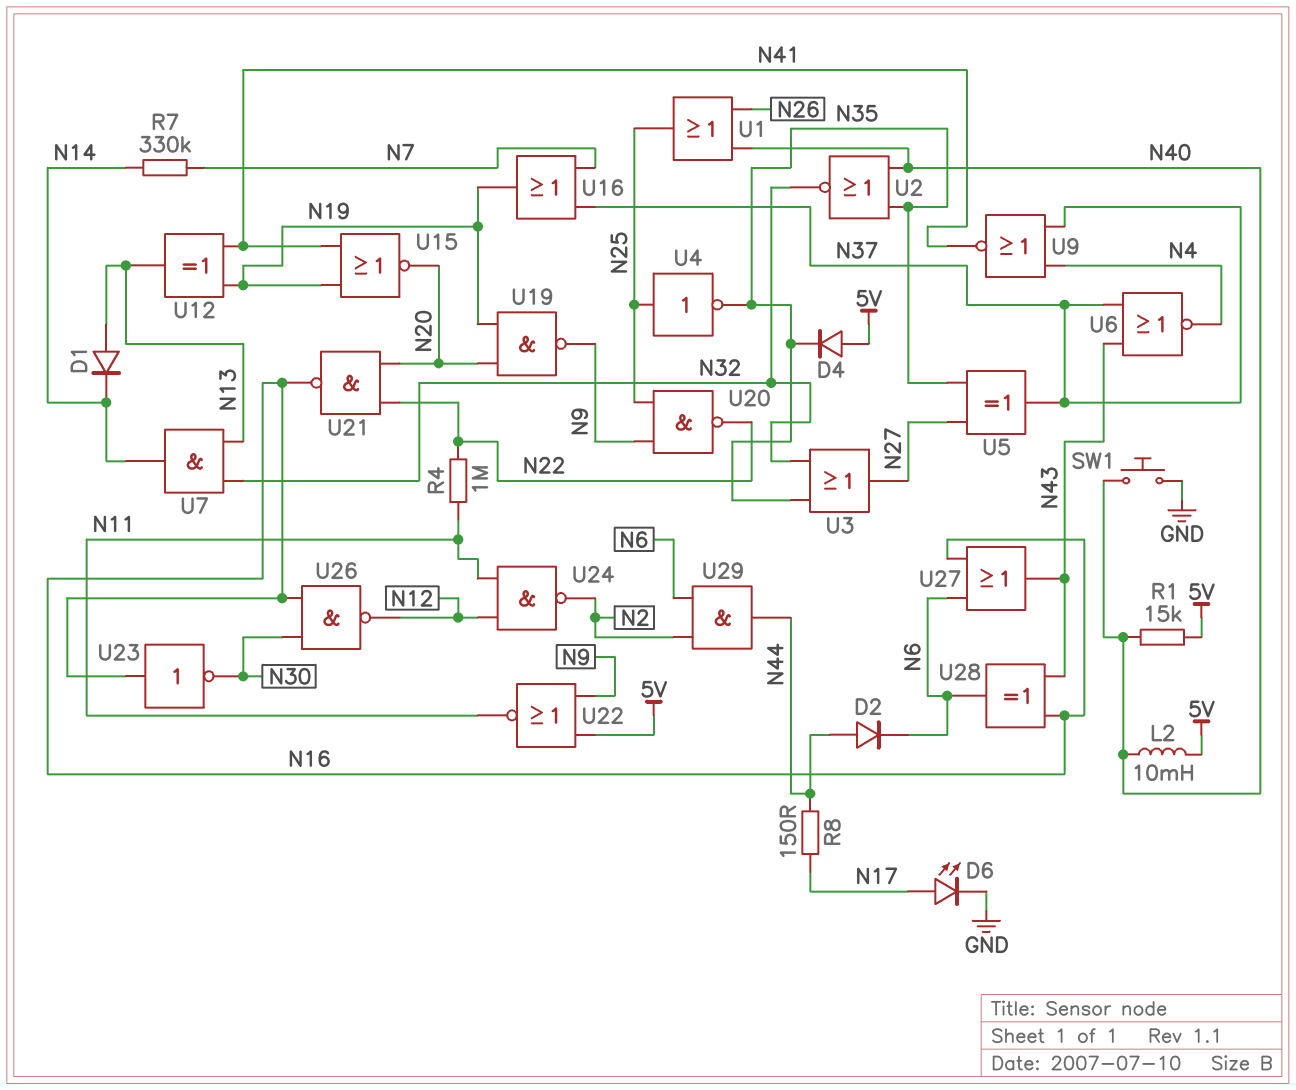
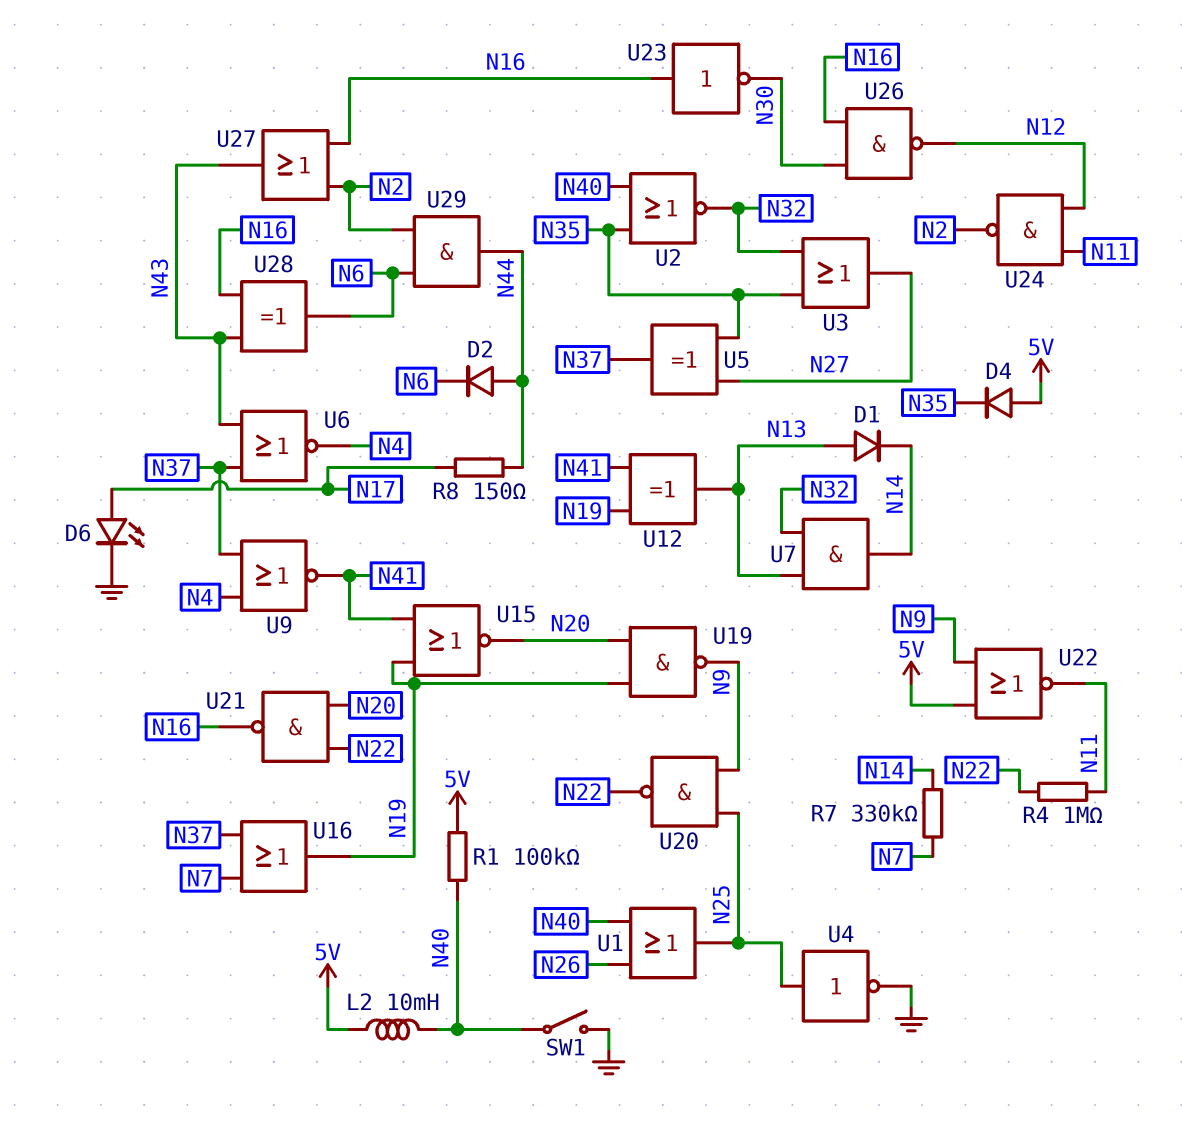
R1: 15k (5V, N40) -> 100k (5V, N40)
SW1: button (GND, N40) -> switch (GND, N40)
U4: NOT (in N25, out N35) -> NOT (in N25, out GND)
U27: OR (in N6, in N16, out N43) -> OR (in N2, in N16, out N43)

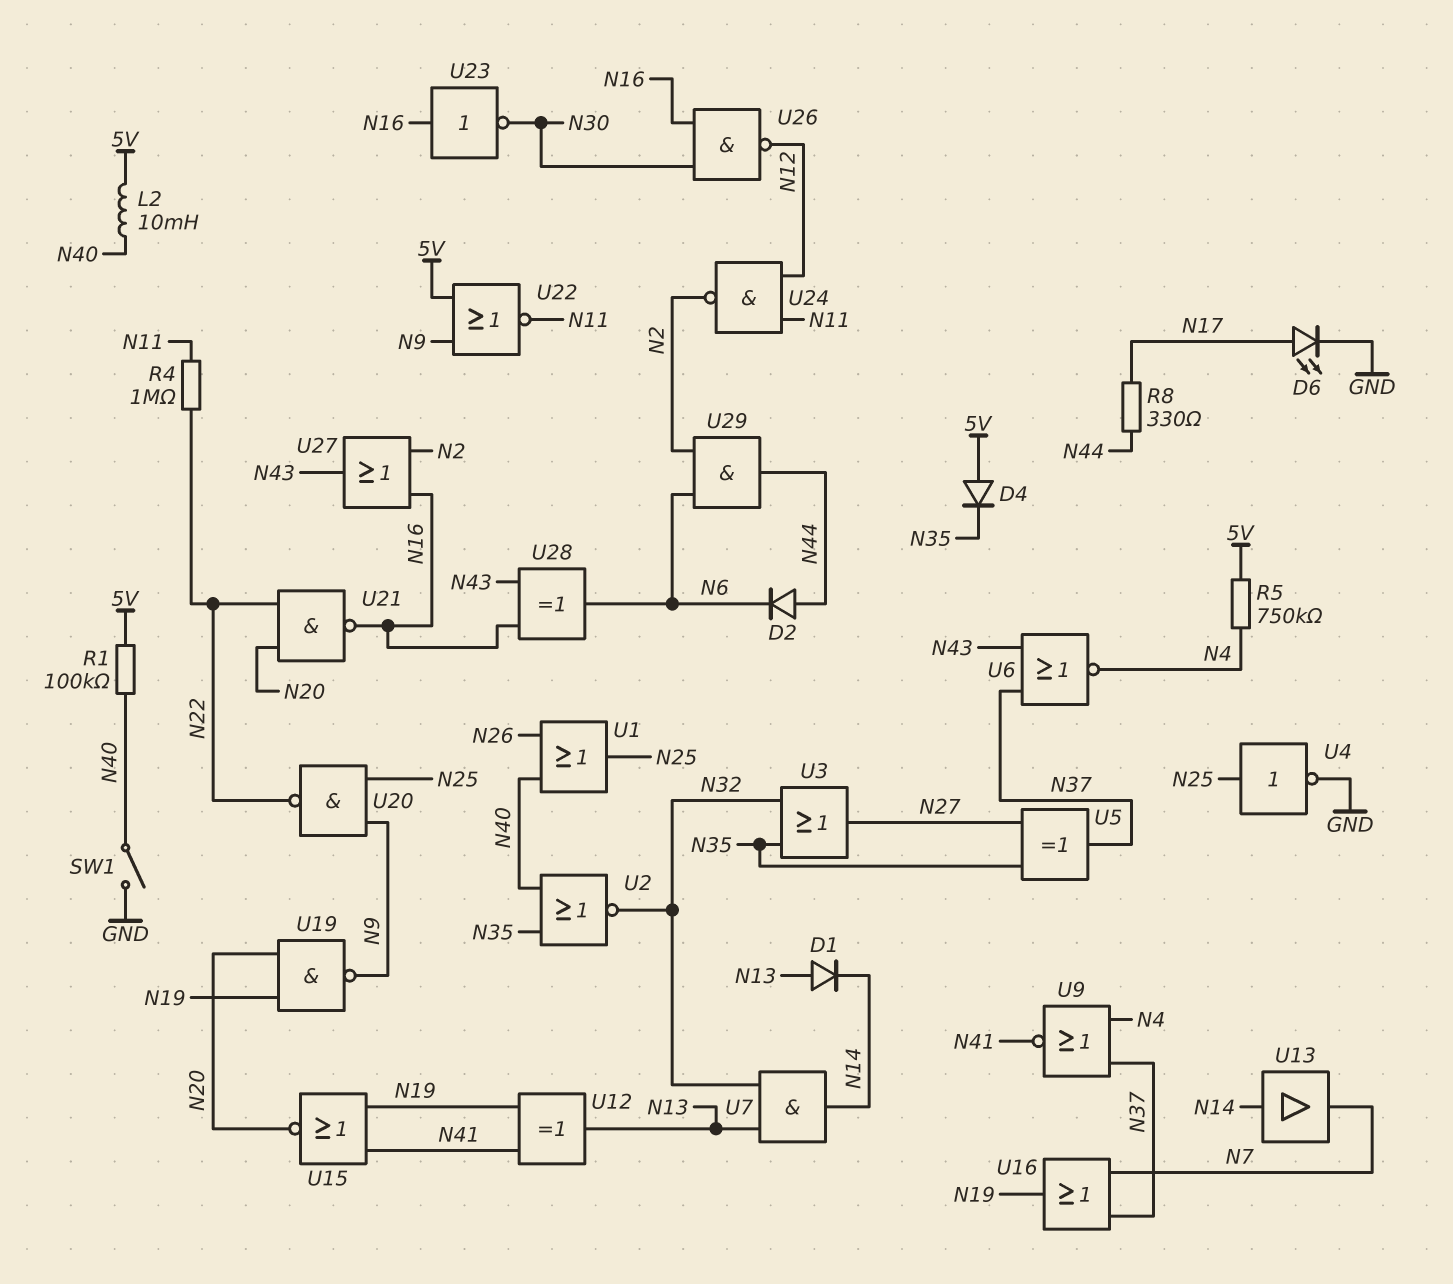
R5: none -> 750k (5V, N4)
R7: 330k (N7, N14) -> none
R8: 150 (N17, N44) -> 330 (N17, N44)
U13: none -> buffer (in N14, out N7)

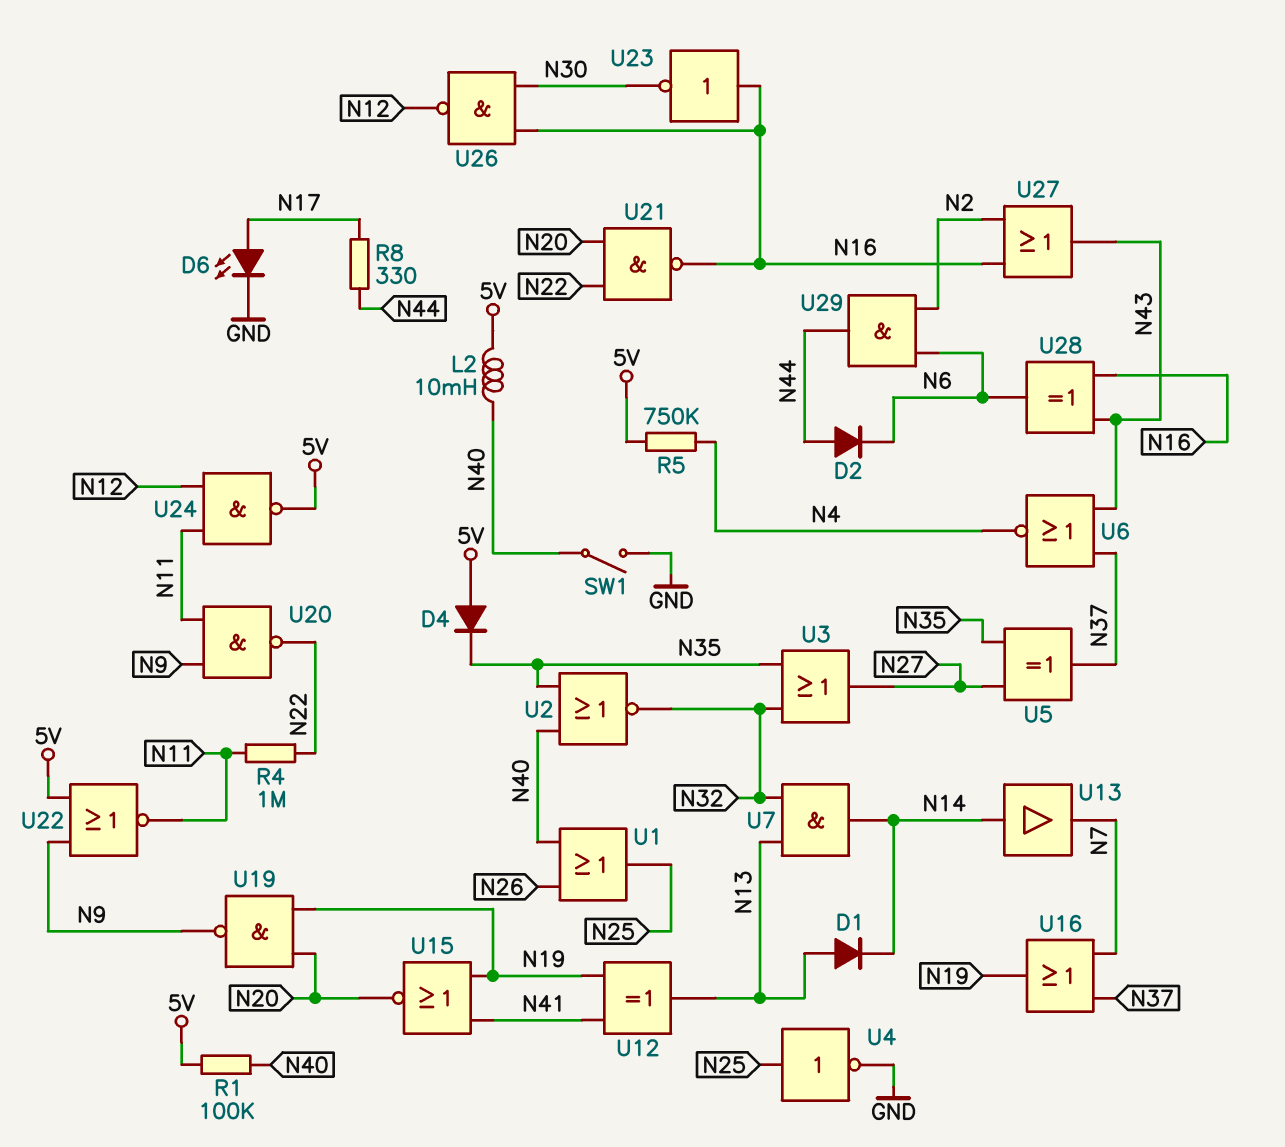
U9: NOR (in N4, in N37, out N41) -> none
U20: NAND (in N9, in N25, out N22) -> NAND (in N9, in N11, out N22)
U24: NAND (in N11, in N12, out N2) -> NAND (in N11, in N12, out 5V)

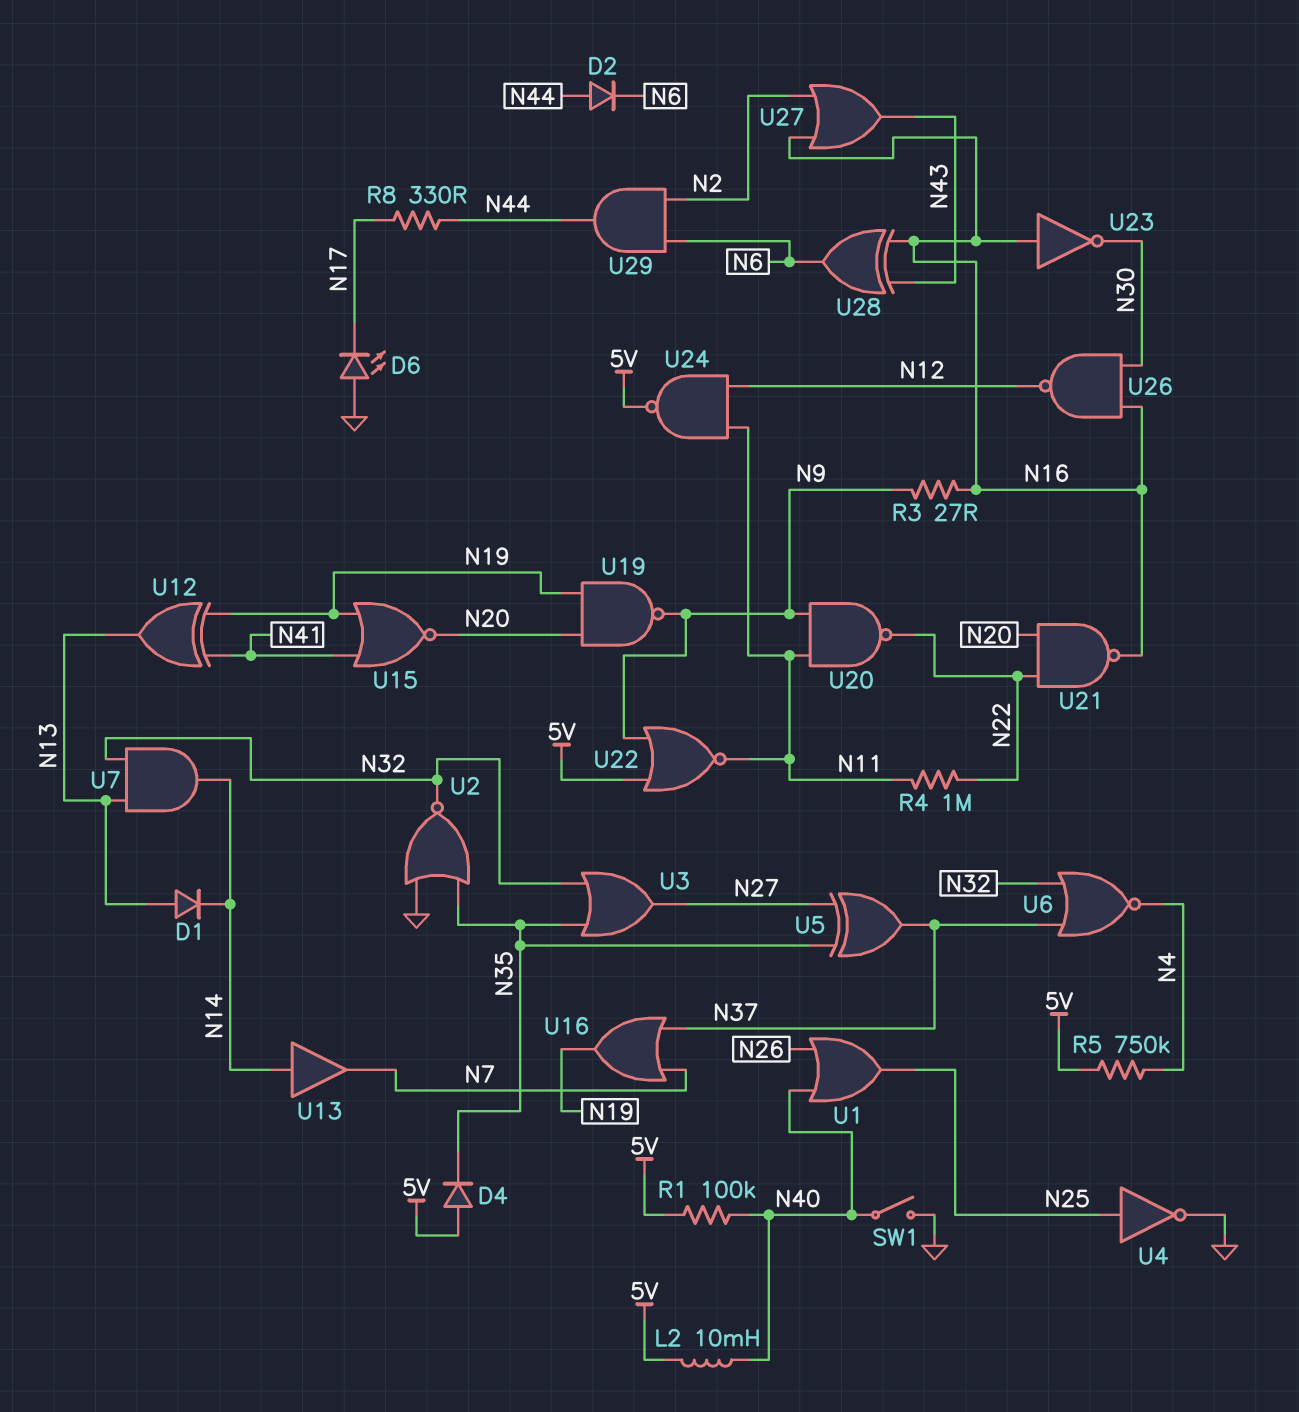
D6: LED (A N17, K GND) -> LED (A GND, K N17)
R3: none -> 27 (N9, N16)
U2: NOR (in N35, in N40, out N32) -> NOR (in GND, in N35, out N32)
U6: NOR (in N37, in N43, out N4) -> NOR (in N32, in N37, out N4)

